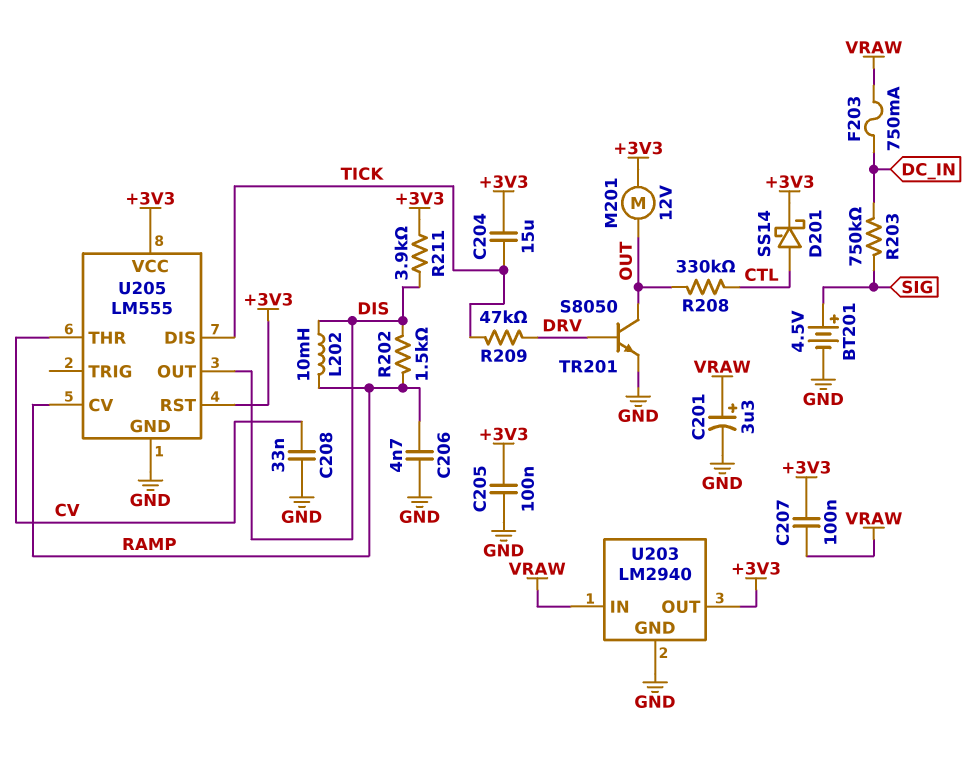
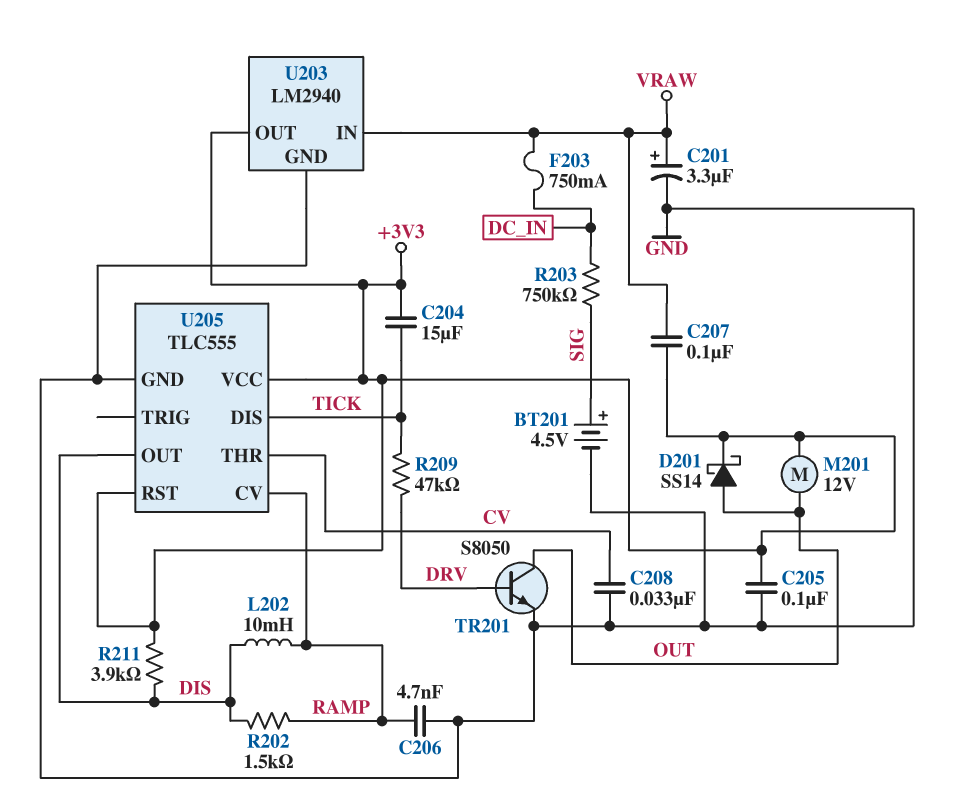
D201: schottky SS14 (A CTL, K +3V3) -> schottky SS14 (A OUT, K +3V3)
R208: 330k (CTL, OUT) -> none
U205: LM555 -> TLC555

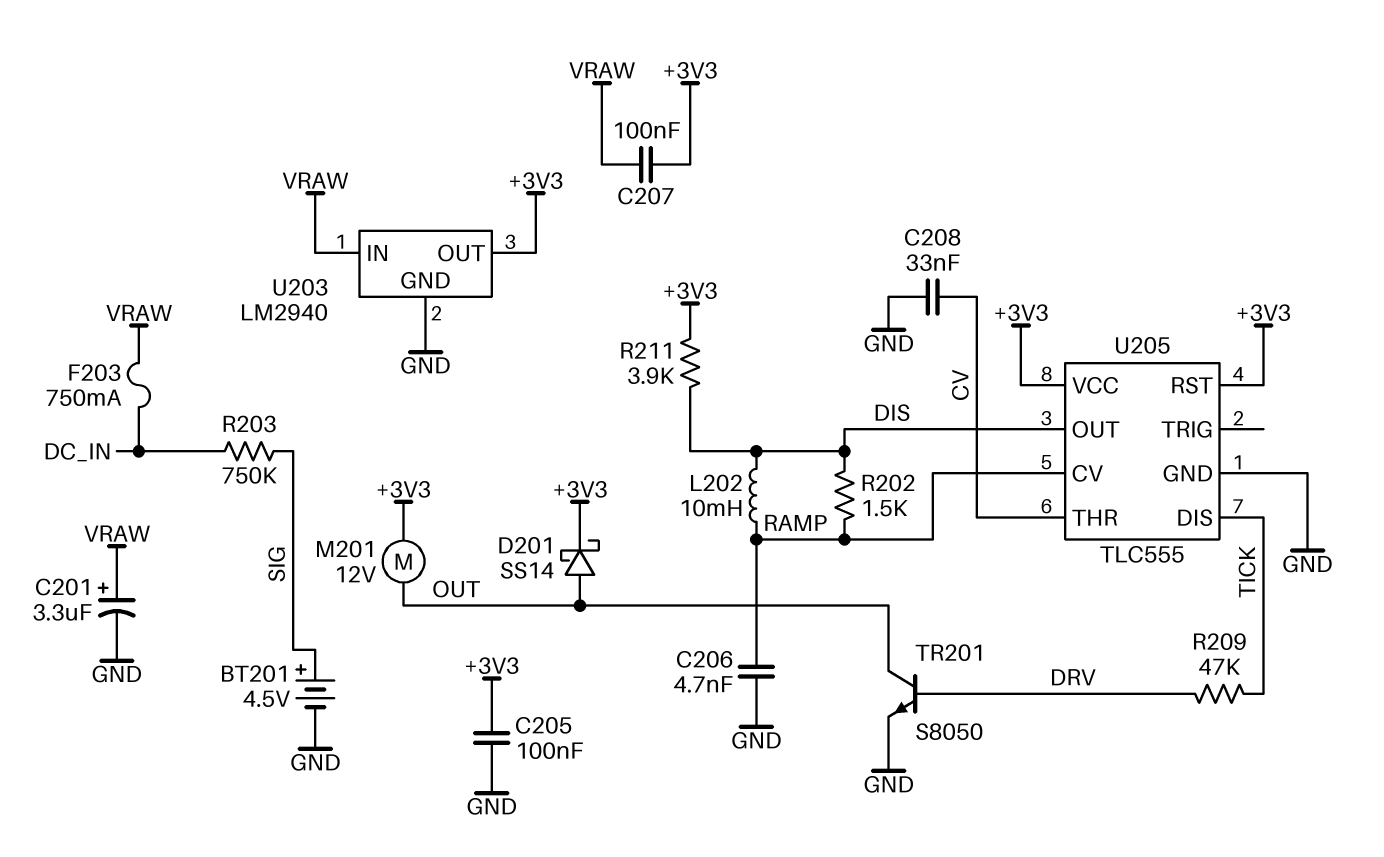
C204: 15uF (+3V3, TICK) -> none

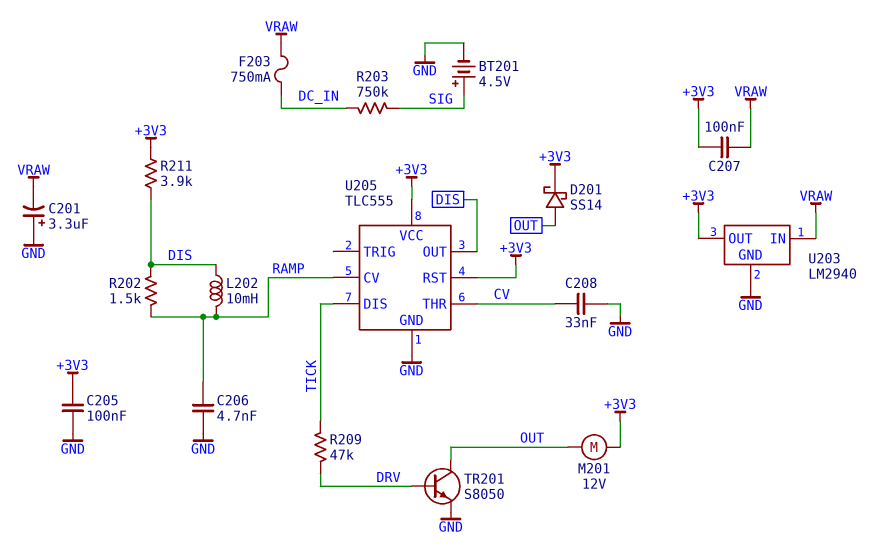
C201: 3.3uF (plus VRAW, minus GND) -> 3.3uF (plus GND, minus VRAW)

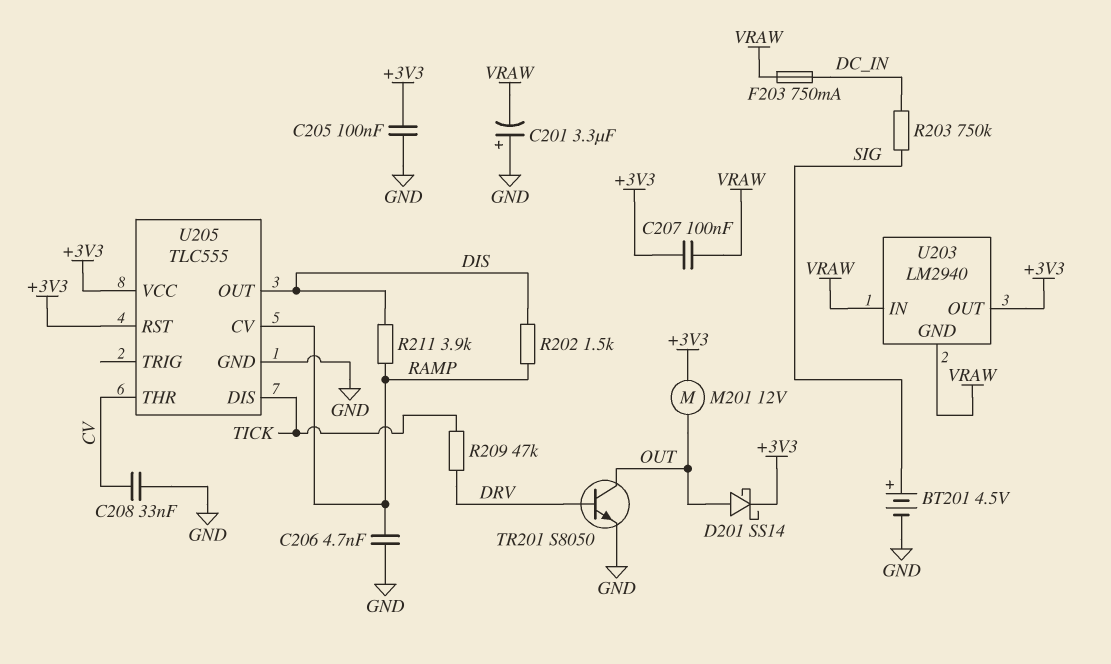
L202: 10mH (DIS, RAMP) -> none
R211: 3.9k (+3V3, DIS) -> 3.9k (DIS, RAMP)
U203 pin GND: GND -> VRAW

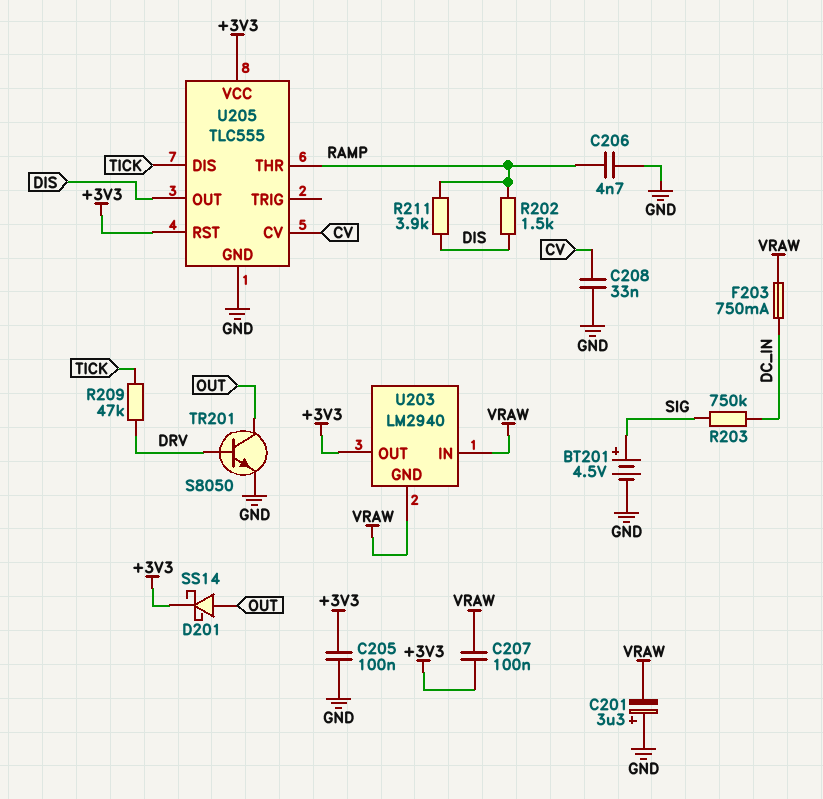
M201: motor 12V (+3V3, OUT) -> none
U205 pin CV: RAMP -> CV
U205 pin THR: CV -> RAMP

